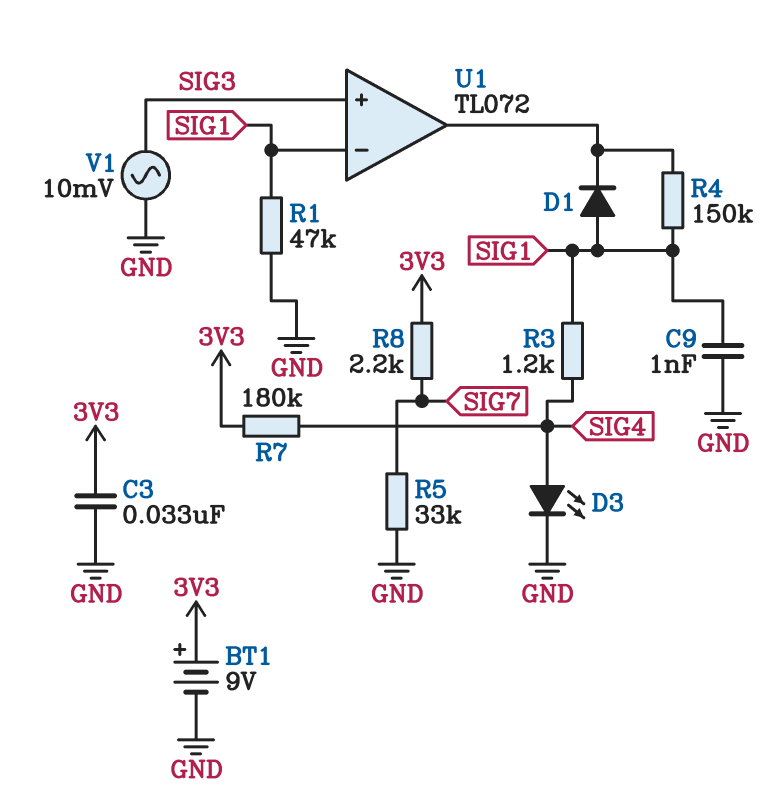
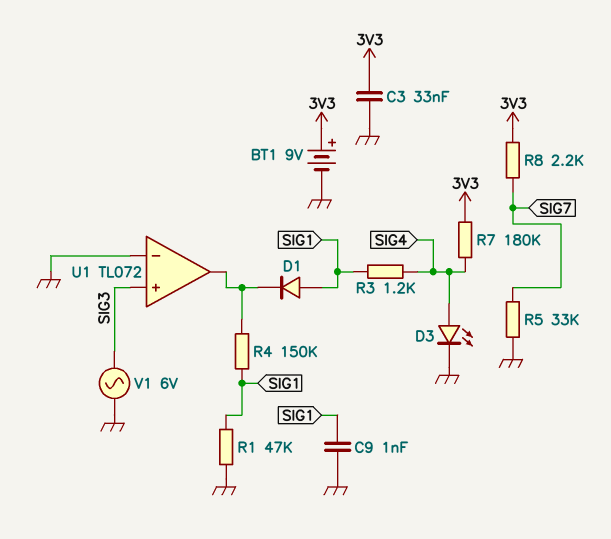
U1 pin in-: SIG1 -> GND
V1: AC 10mV (GND, SIG3) -> AC 6V (GND, SIG3)

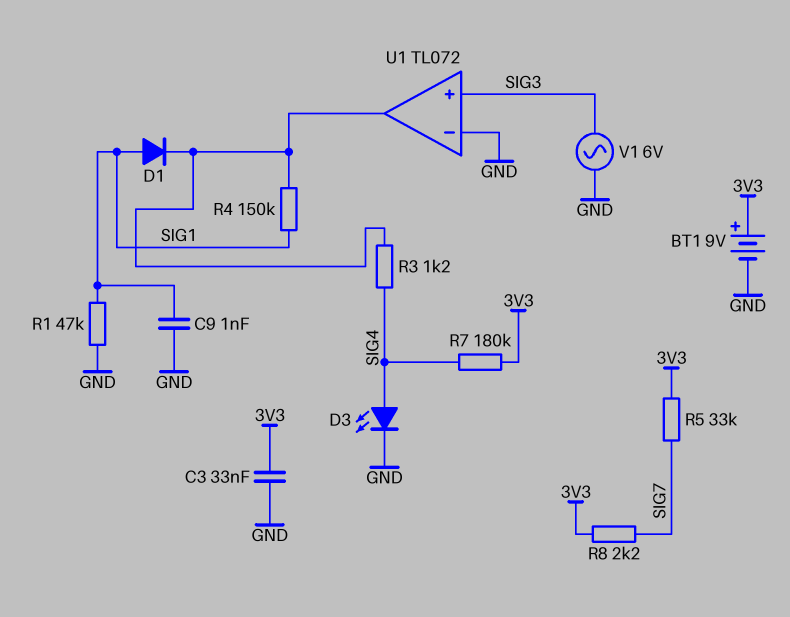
R3: 1.2k (SIG1, SIG4) -> 1.2k (SIG4, U1/out)
R5: 33k (GND, SIG7) -> 33k (3V3, SIG7)

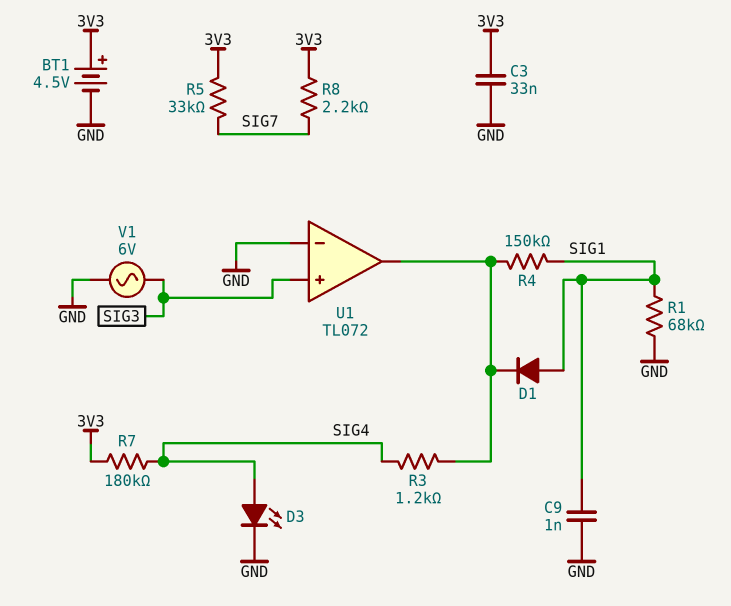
BT1: 9V (plus 3V3, minus GND) -> 4.5V (plus 3V3, minus GND)
R1: 47k (GND, SIG1) -> 68k (GND, SIG1)

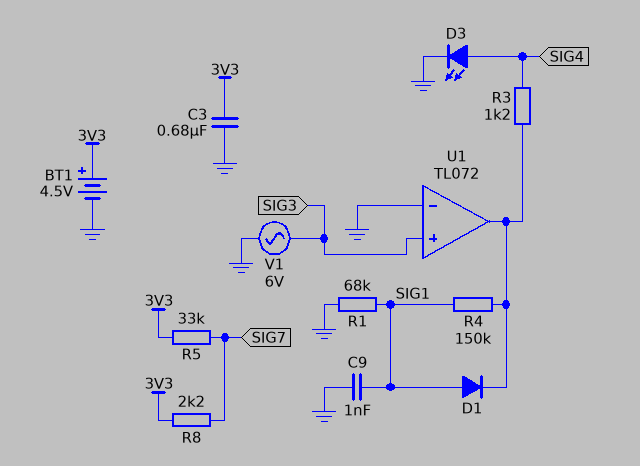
C3: 33nF (3V3, GND) -> 680nF (3V3, GND)
R7: 180k (3V3, SIG4) -> none

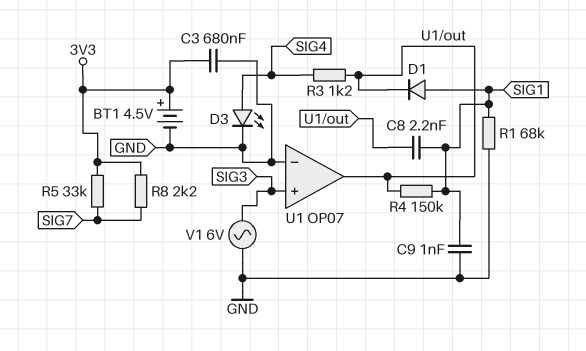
C8: none -> 2.2nF (SIG1, U1/out)
U1: TL072 -> OP07

